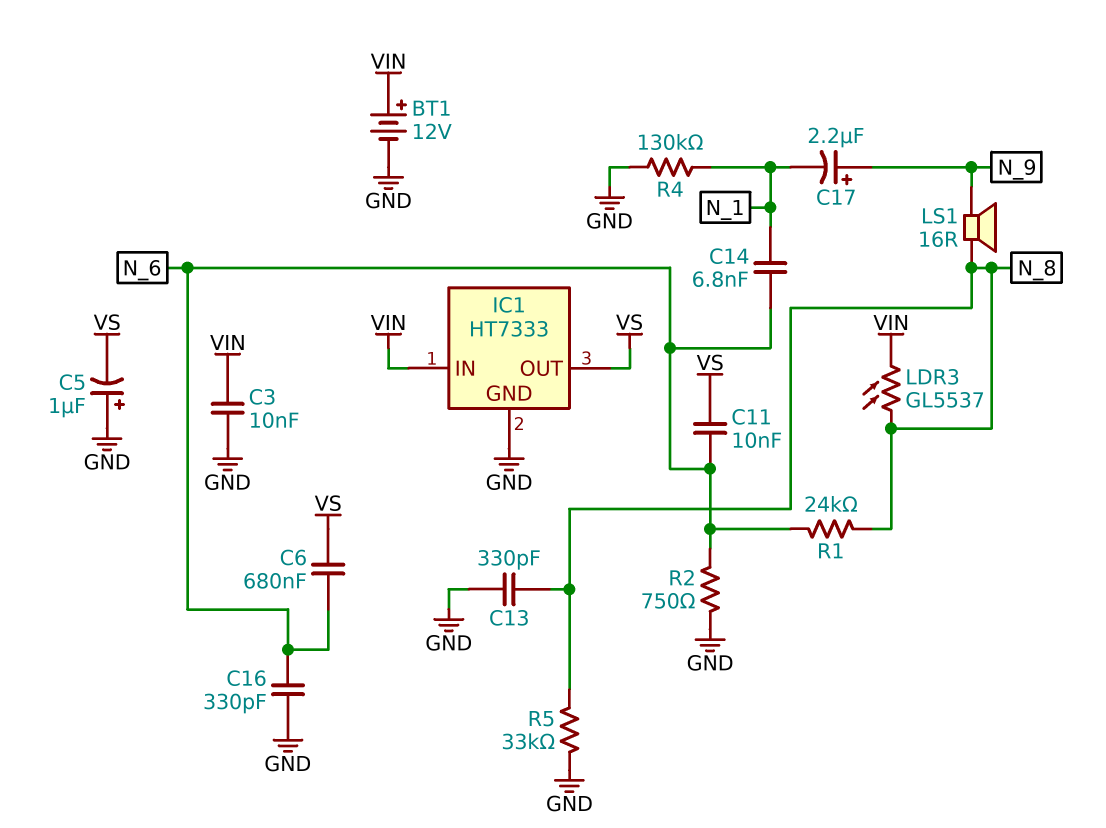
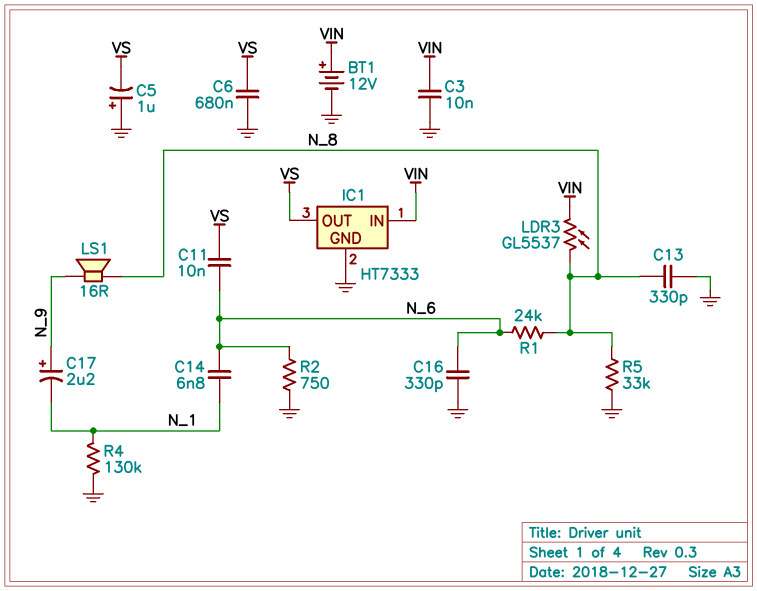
C6: 680nF (N_6, VS) -> 680nF (GND, VS)

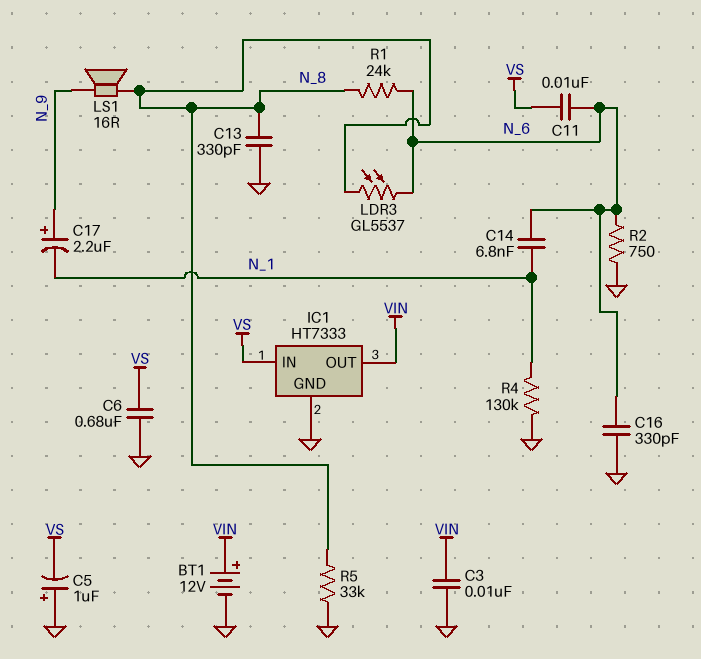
IC1 pin IN: VIN -> VS
IC1 pin OUT: VS -> VIN
LDR3: GL5537 (N_8, VIN) -> GL5537 (N_6, N_8)

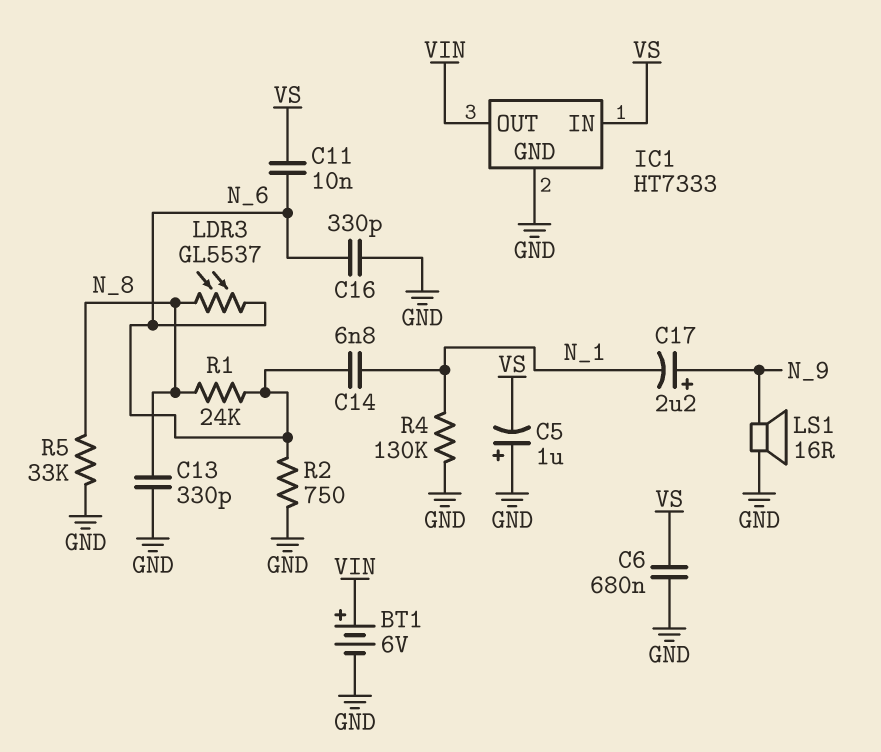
BT1: 12V (plus VIN, minus GND) -> 6V (plus VIN, minus GND)
C3: 10nF (GND, VIN) -> none
LS1: speaker 16R (N_8, N_9) -> speaker 16R (GND, N_9)

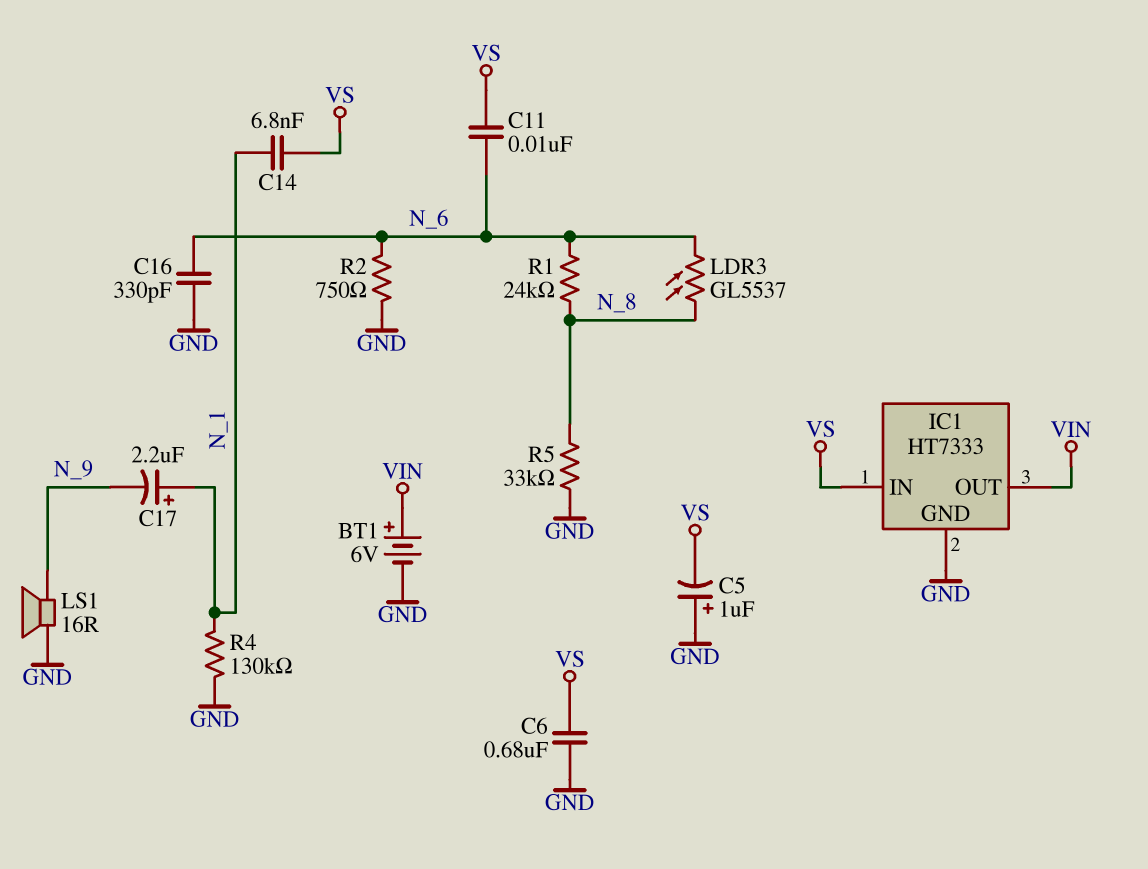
C13: 330pF (GND, N_8) -> none
C14: 6.8nF (N_1, N_6) -> 6.8nF (N_1, VS)
C17: 2.2uF (plus N_9, minus N_1) -> 2.2uF (plus N_1, minus N_9)

